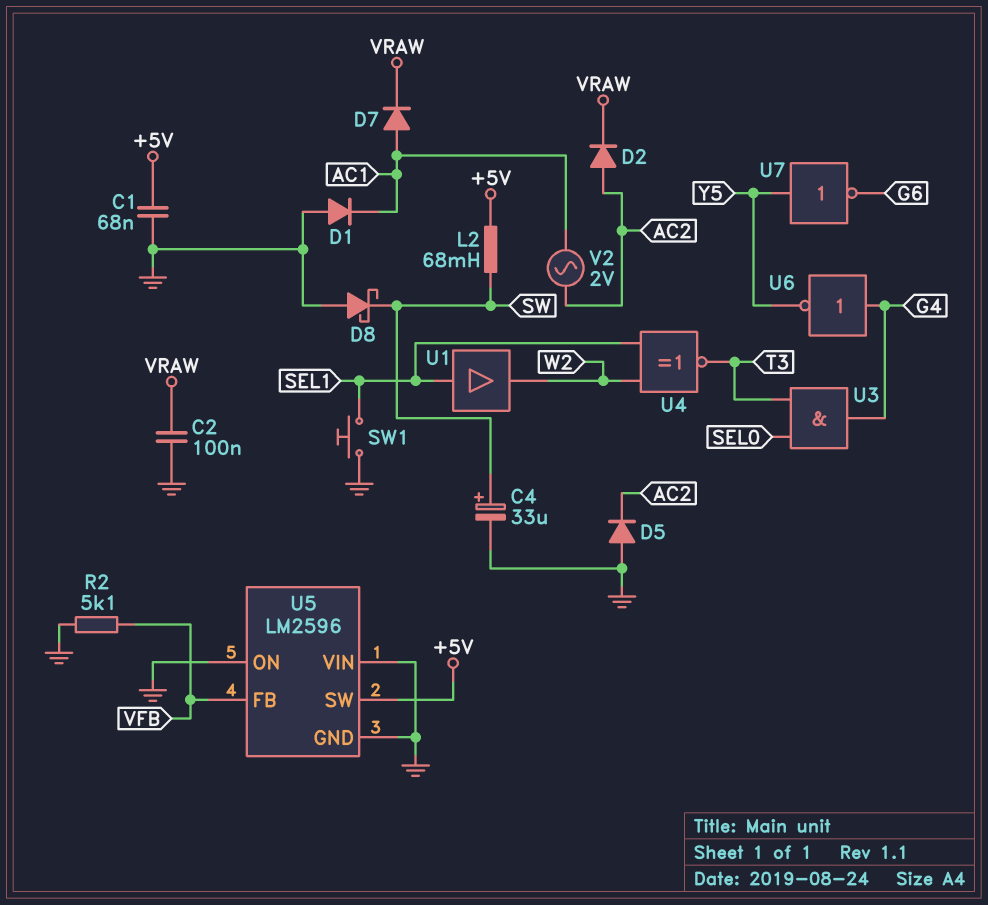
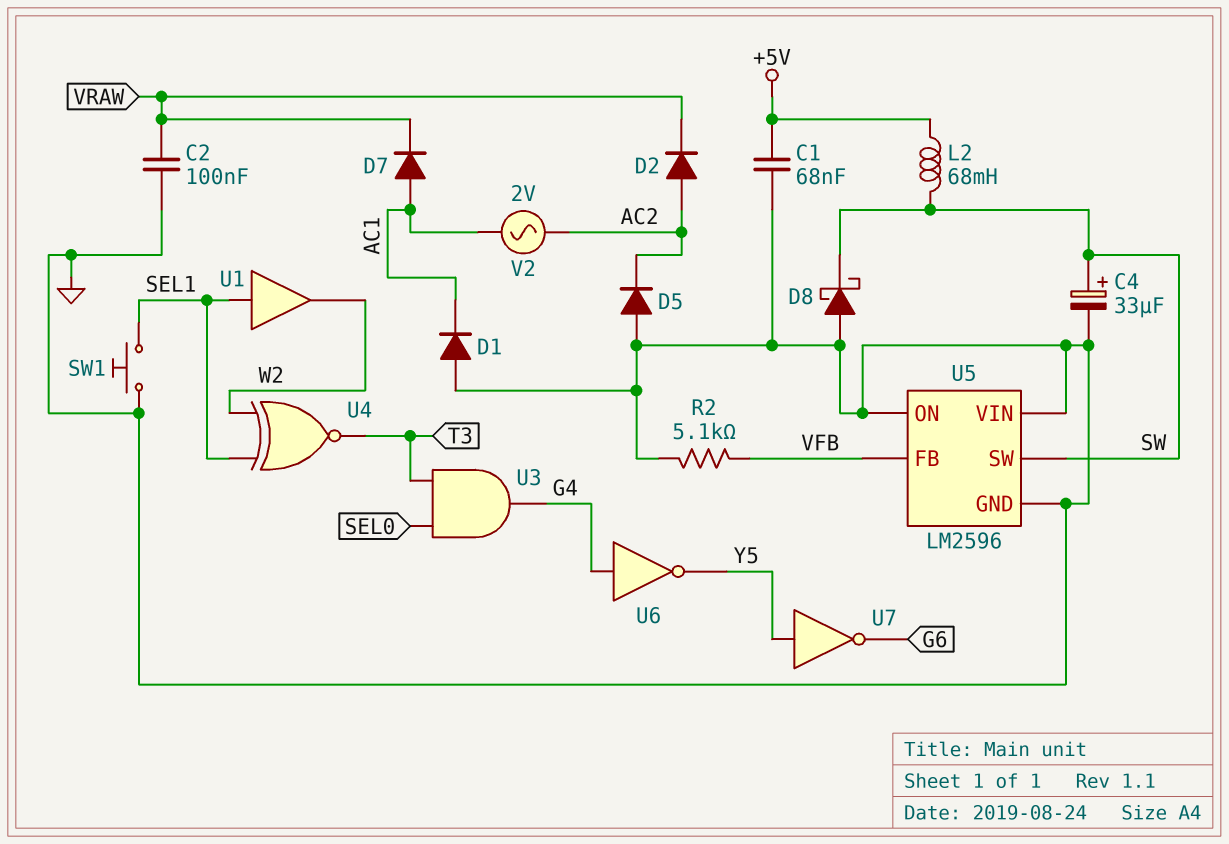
U5 pin SW: +5V -> SW

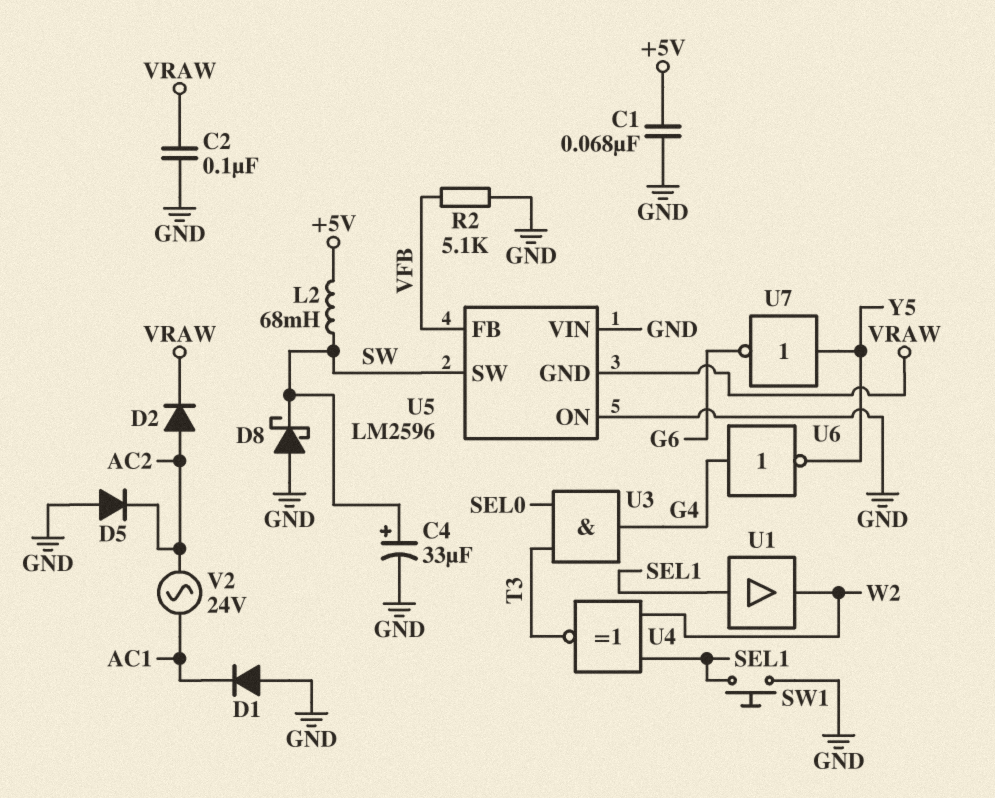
D7: diode (A AC1, K VRAW) -> none
U5 pin GND: GND -> VRAW
V2: AC 2V (AC1, AC2) -> AC 24V (AC1, AC2)

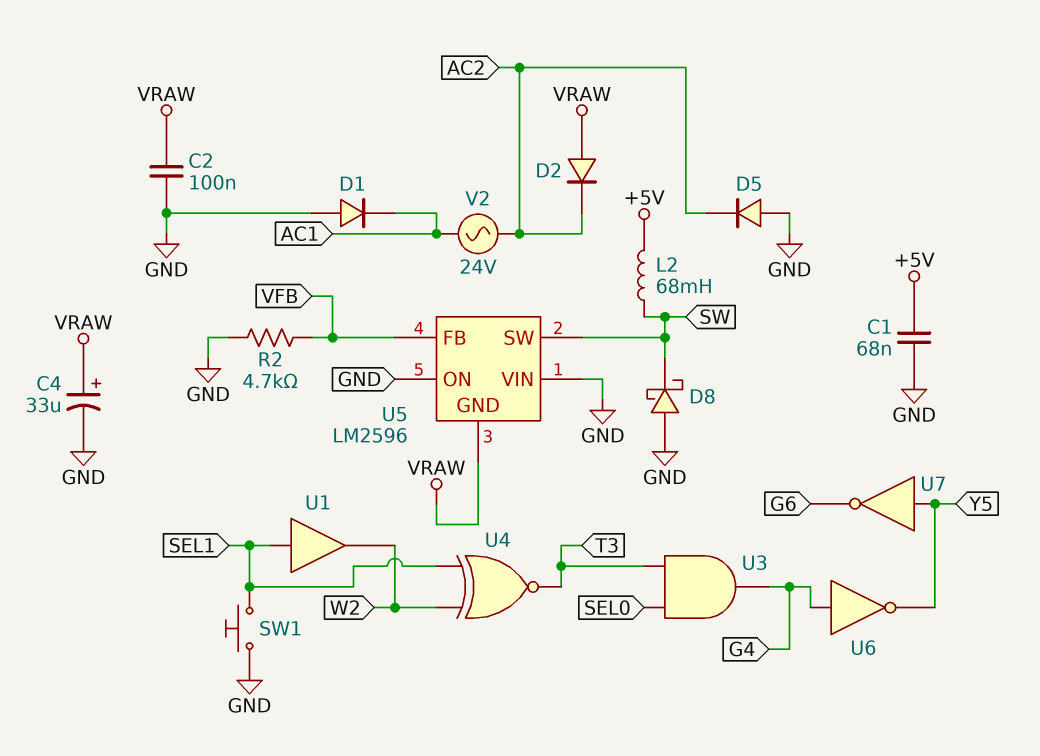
C4: 33uF (plus SW, minus GND) -> 33uF (plus VRAW, minus GND)
D2: diode (A AC2, K VRAW) -> diode (A VRAW, K AC2)
R2: 5.1k (GND, VFB) -> 4.7k (GND, VFB)

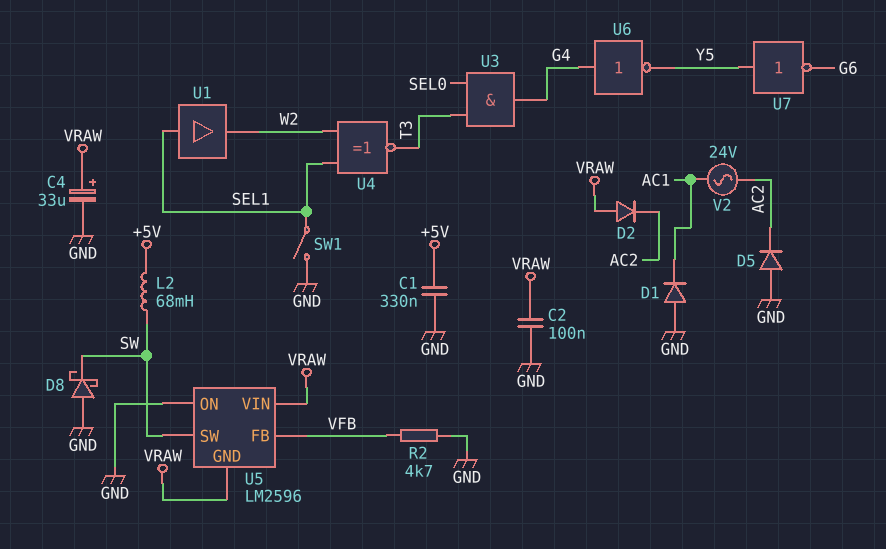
C1: 68nF (+5V, GND) -> 330nF (+5V, GND)
SW1: button (GND, SEL1) -> switch (GND, SEL1)
U5 pin VIN: GND -> VRAW

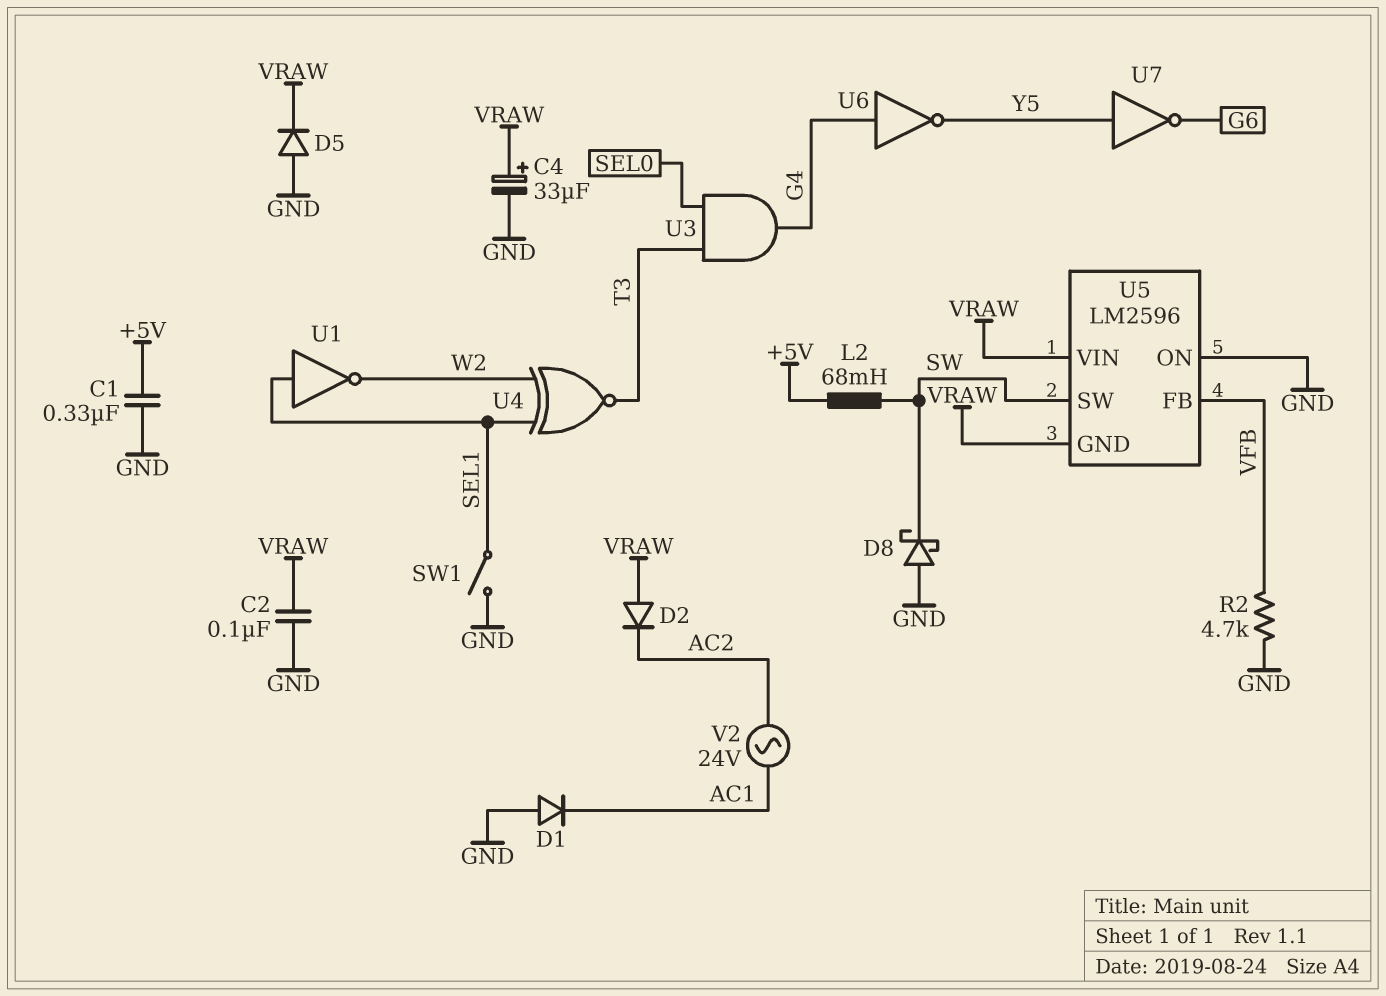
D5: diode (A GND, K AC2) -> diode (A GND, K VRAW)
U1: buffer (in SEL1, out W2) -> NOT (in SEL1, out W2)

